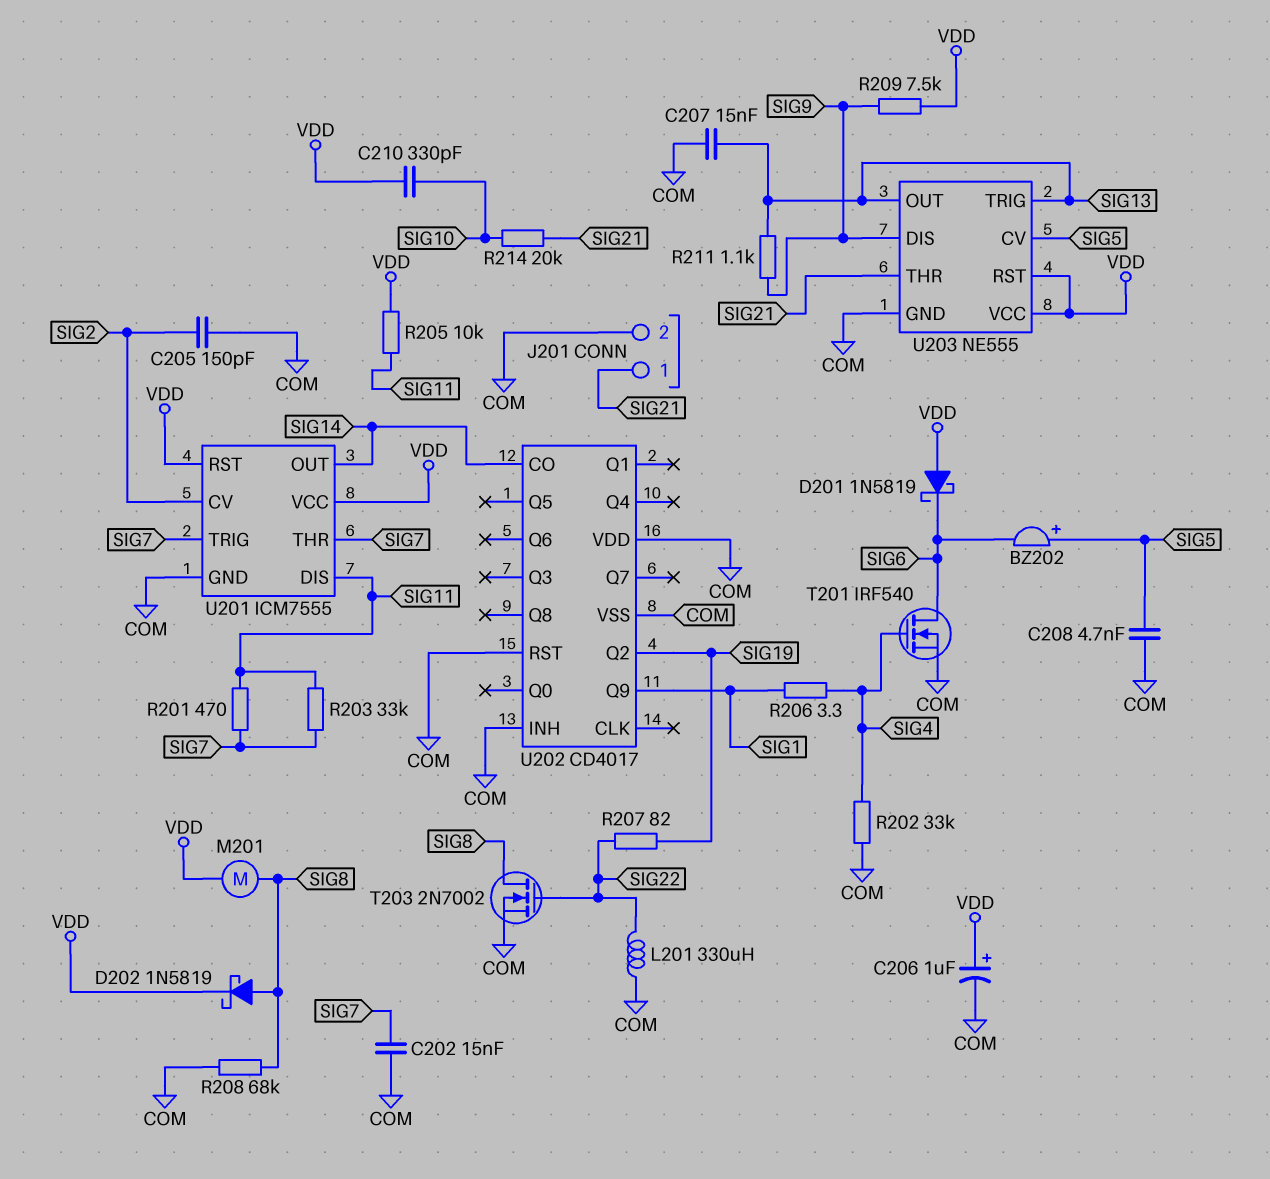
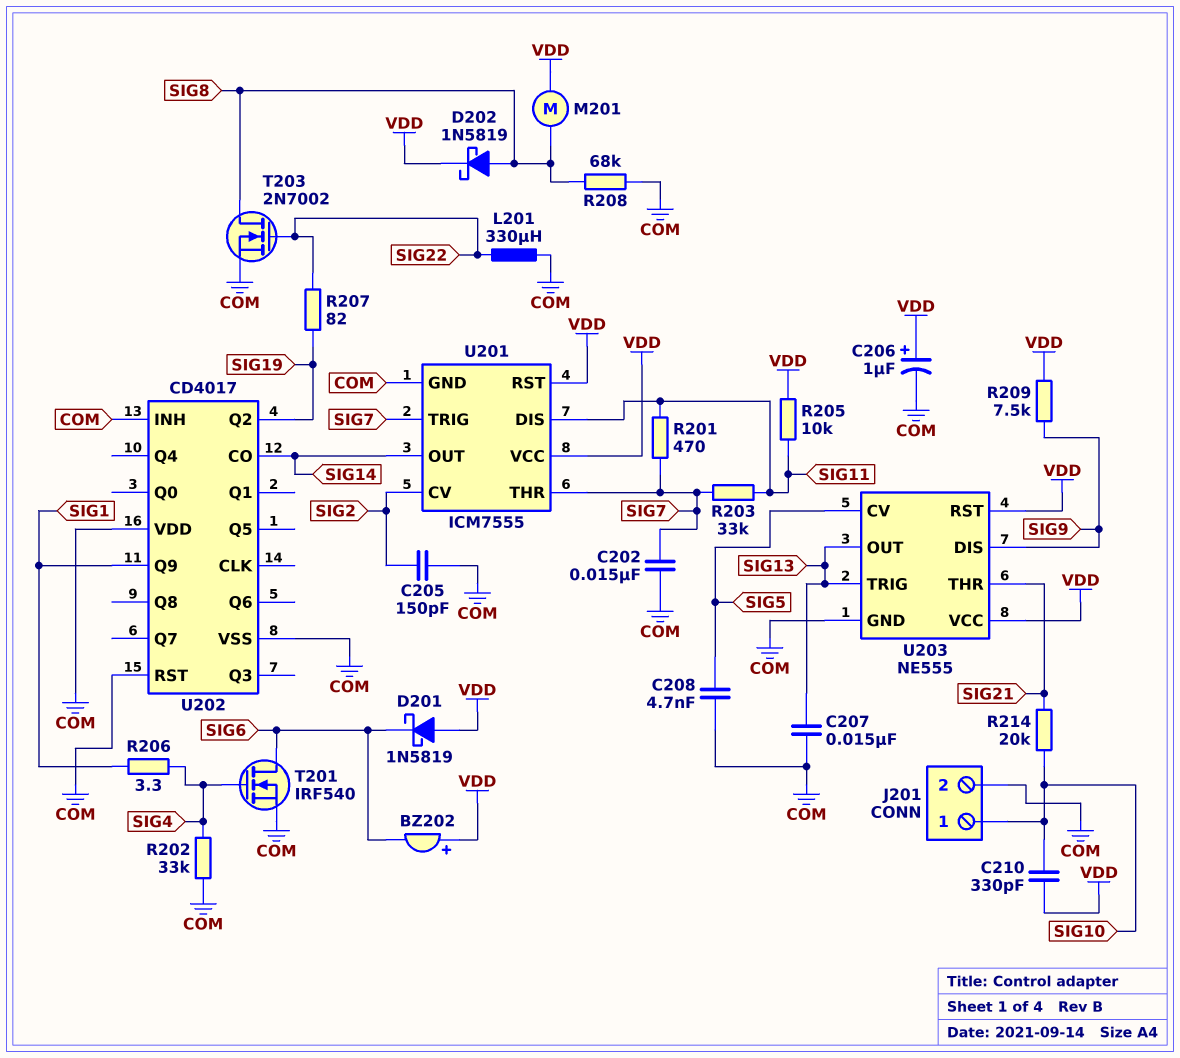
BZ202: buzzer (plus SIG5, minus SIG6) -> buzzer (plus VDD, minus SIG6)
J201 pin 1: SIG21 -> SIG10
R211: 1.1k (SIG9, SIG13) -> none

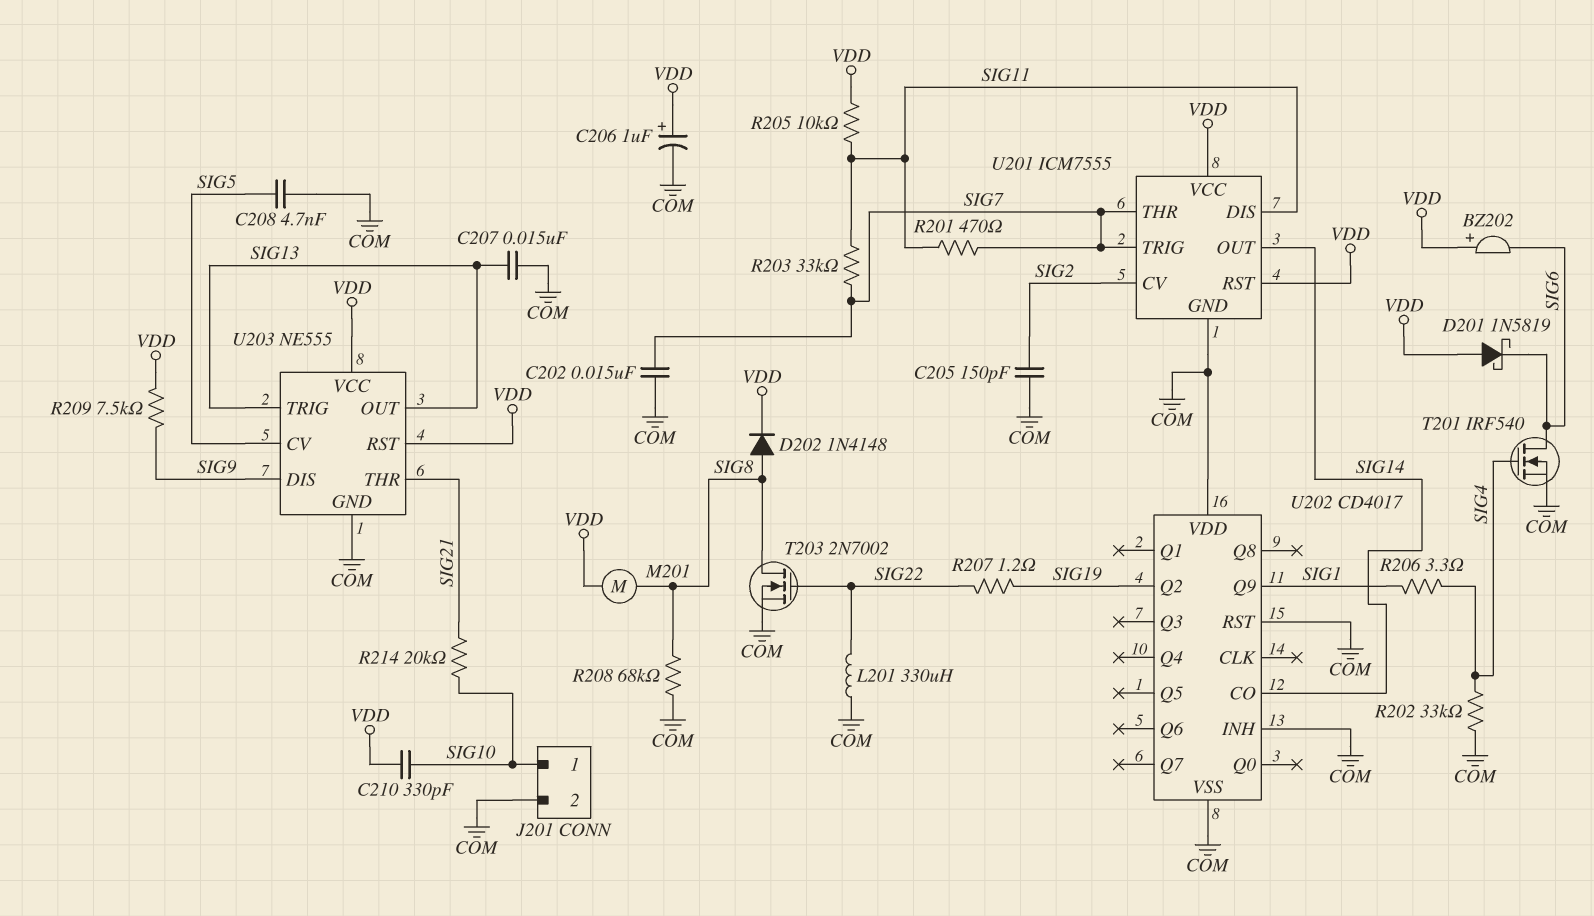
D202: schottky 1N5819 (A SIG8, K VDD) -> diode 1N4148 (A SIG8, K VDD)
R207: 82 (SIG19, SIG22) -> 1.2 (SIG19, SIG22)

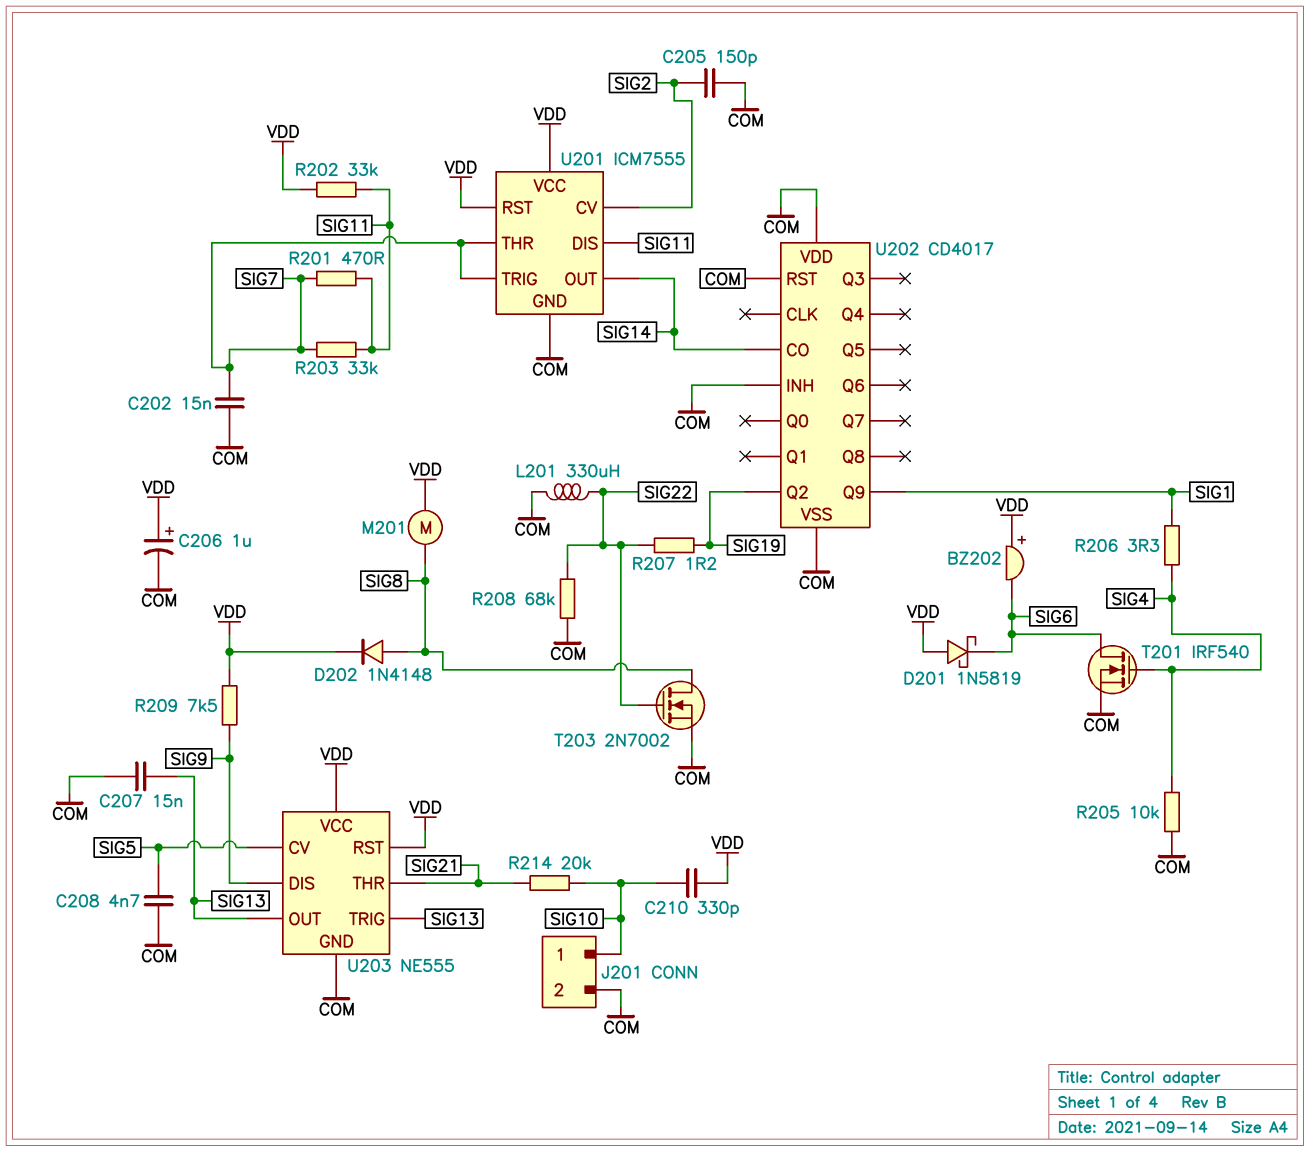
R202: 33k (COM, SIG4) -> 33k (SIG11, VDD)
R205: 10k (SIG11, VDD) -> 10k (COM, SIG4)
R208: 68k (COM, SIG8) -> 68k (COM, SIG22)

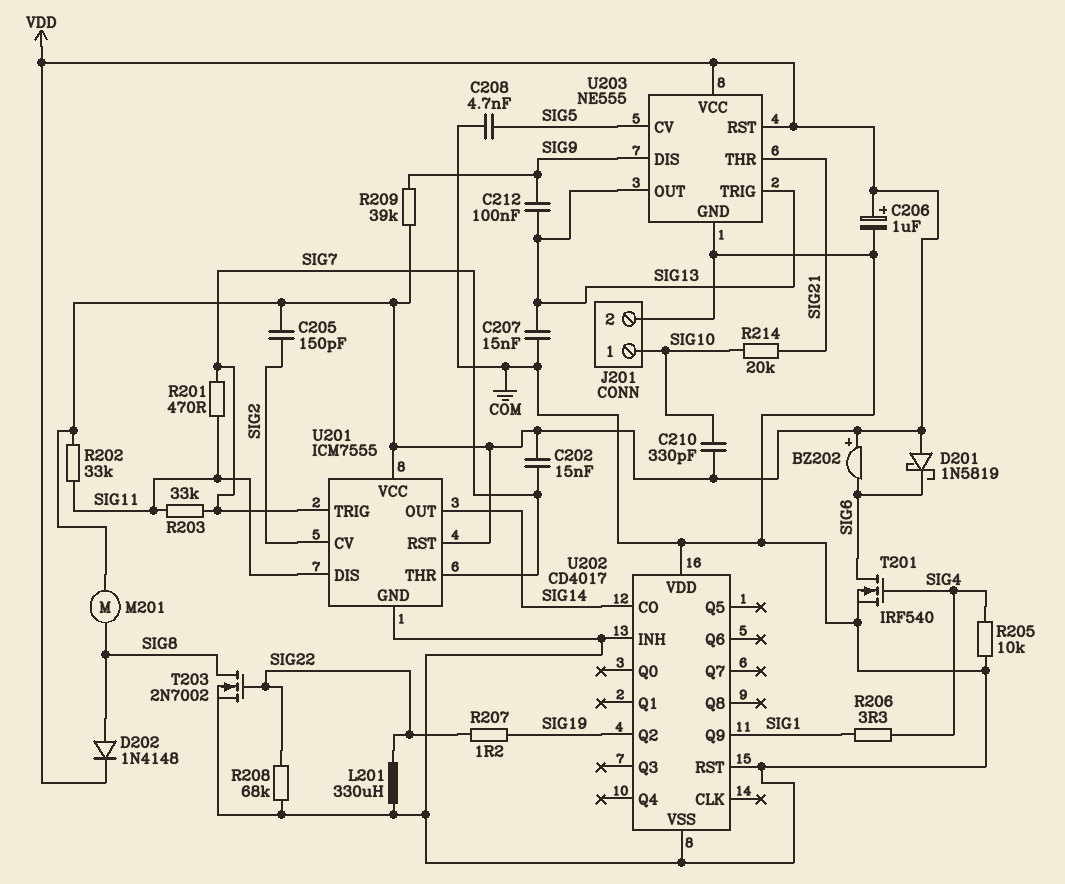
C202: 15nF (COM, SIG7) -> 15nF (SIG7, VDD)
C205: 150pF (COM, SIG2) -> 150pF (SIG2, VDD)
C212: none -> 100nF (SIG9, SIG13)
R209: 7.5k (SIG9, VDD) -> 39k (SIG9, VDD)

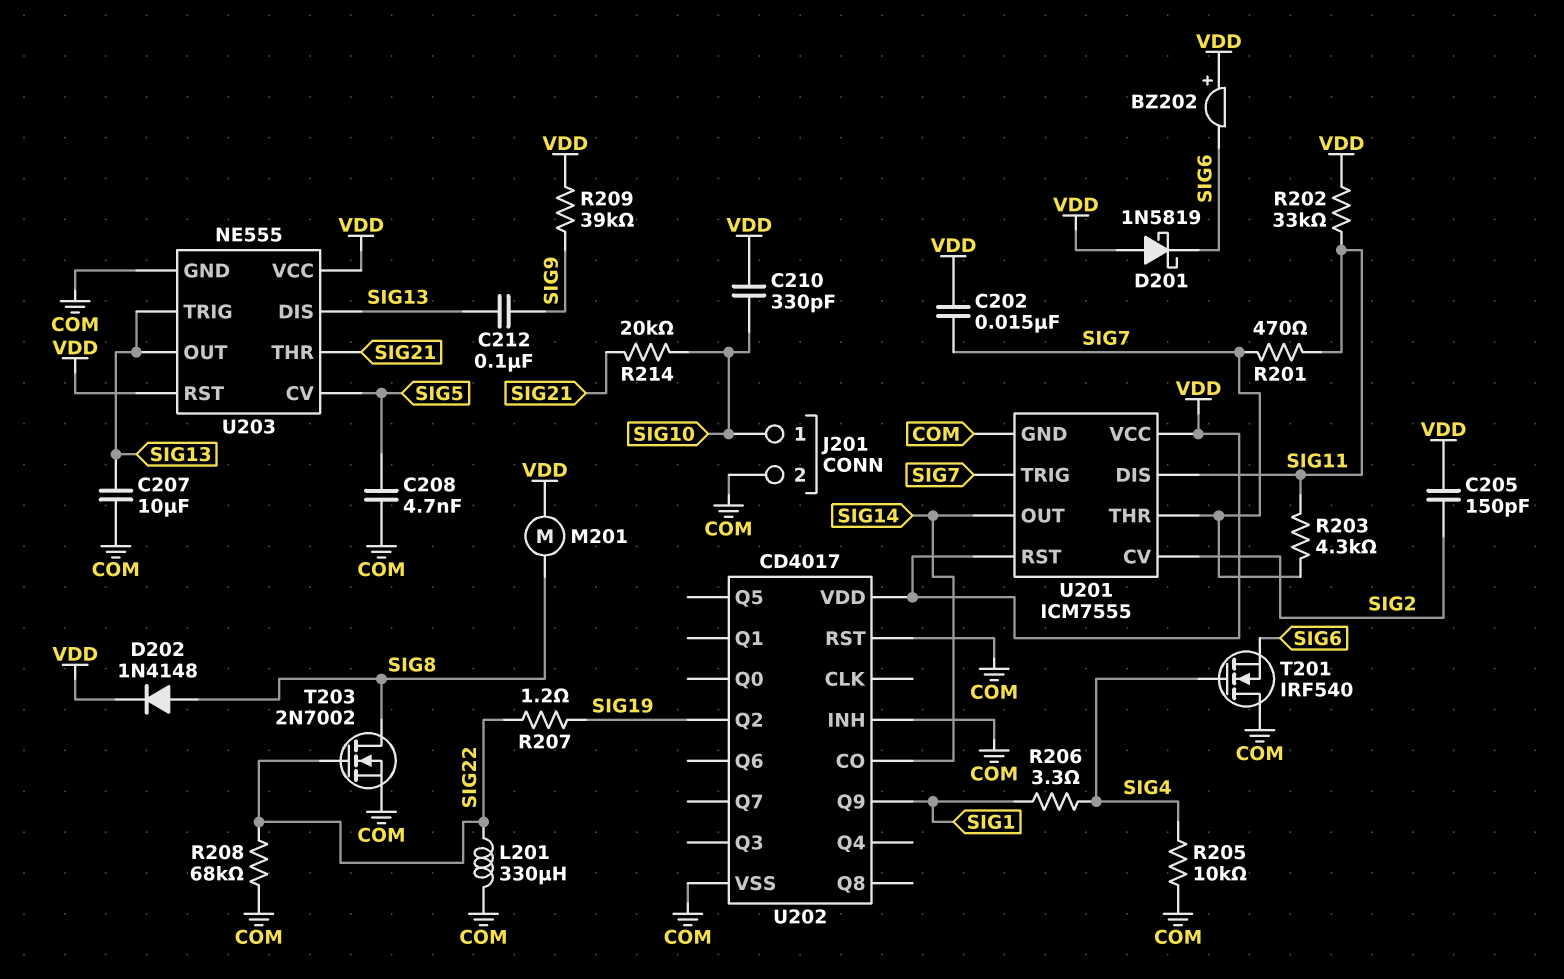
C206: 1uF (plus VDD, minus COM) -> none
C207: 15nF (COM, SIG13) -> 10uF (COM, SIG13)
R203: 33k (SIG7, SIG11) -> 4.3k (SIG7, SIG11)
T201: NMOS IRF540 (G SIG4, D SIG6, S COM) -> NMOS IRF540 (G SIG4, D COM, S SIG6)
U202 pin VDD: COM -> VDD
U203 pin DIS: SIG9 -> SIG13

